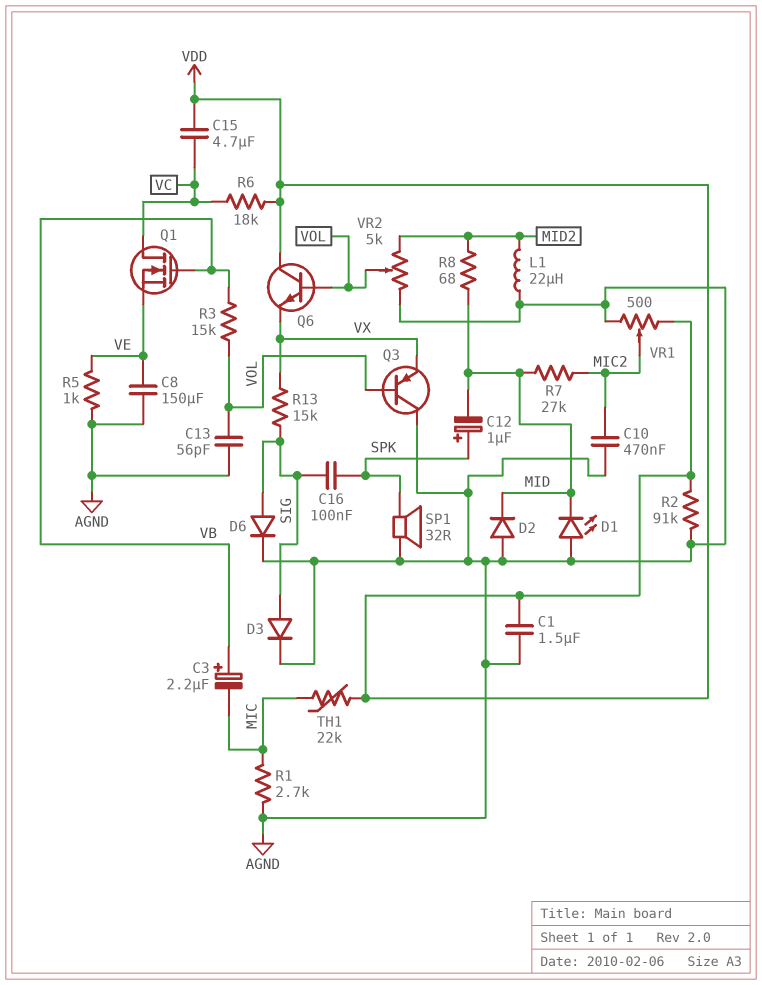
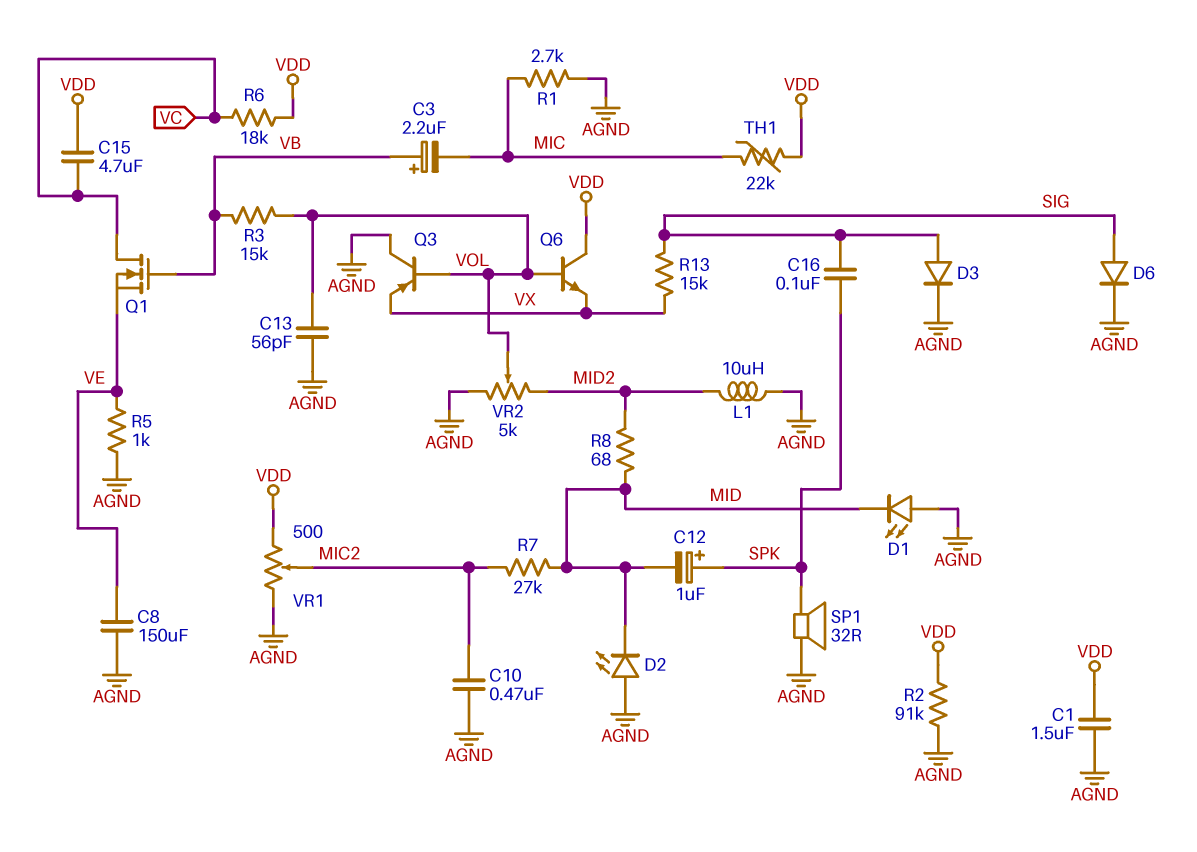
D2: diode (A AGND, K MID) -> LED (A AGND, K MID)
L1: 22uH (AGND, MID2) -> 10uH (AGND, MID2)

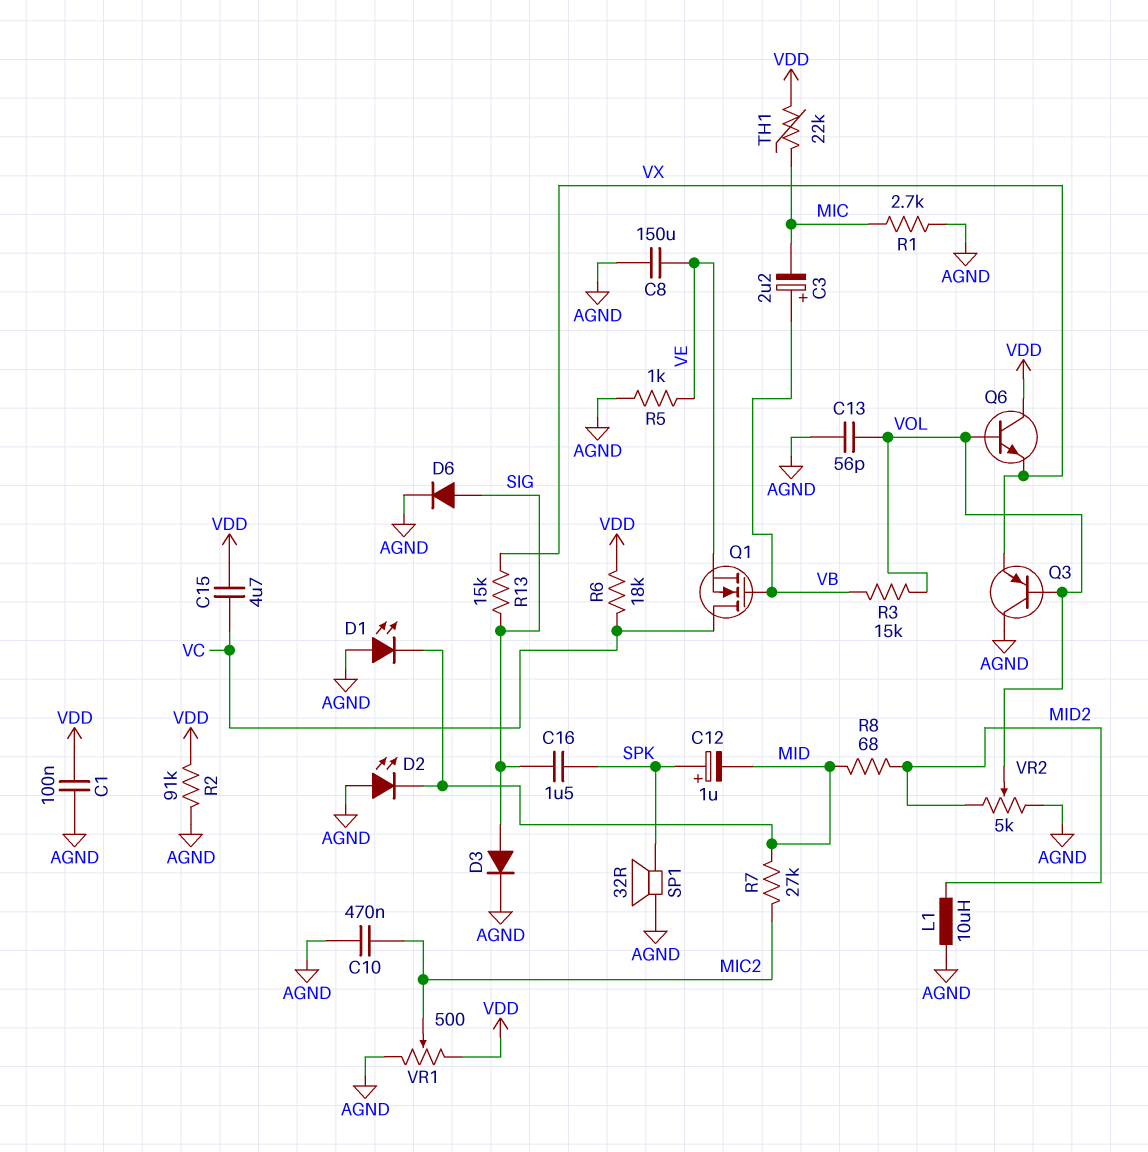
C1: 1.5uF (AGND, VDD) -> 100nF (AGND, VDD)
C16: 100nF (SIG, SPK) -> 1.5uF (SIG, SPK)

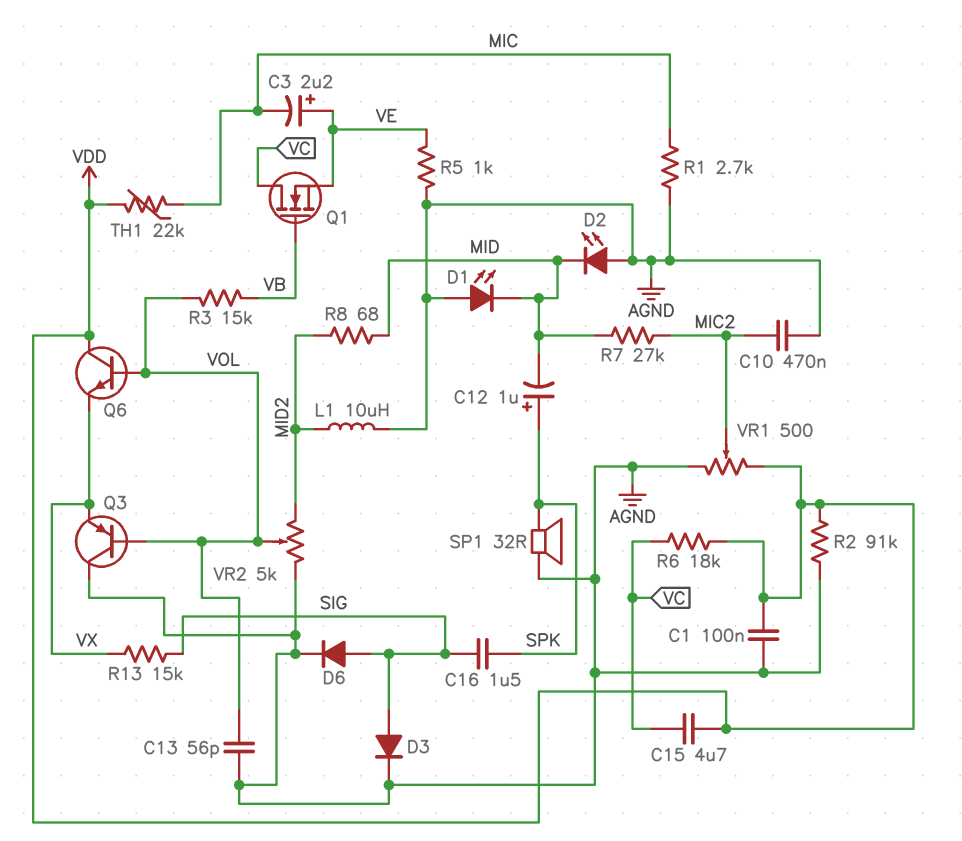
C3: 2.2uF (plus VB, minus MIC) -> 2.2uF (plus VE, minus MIC)
C8: 150uF (AGND, VE) -> none

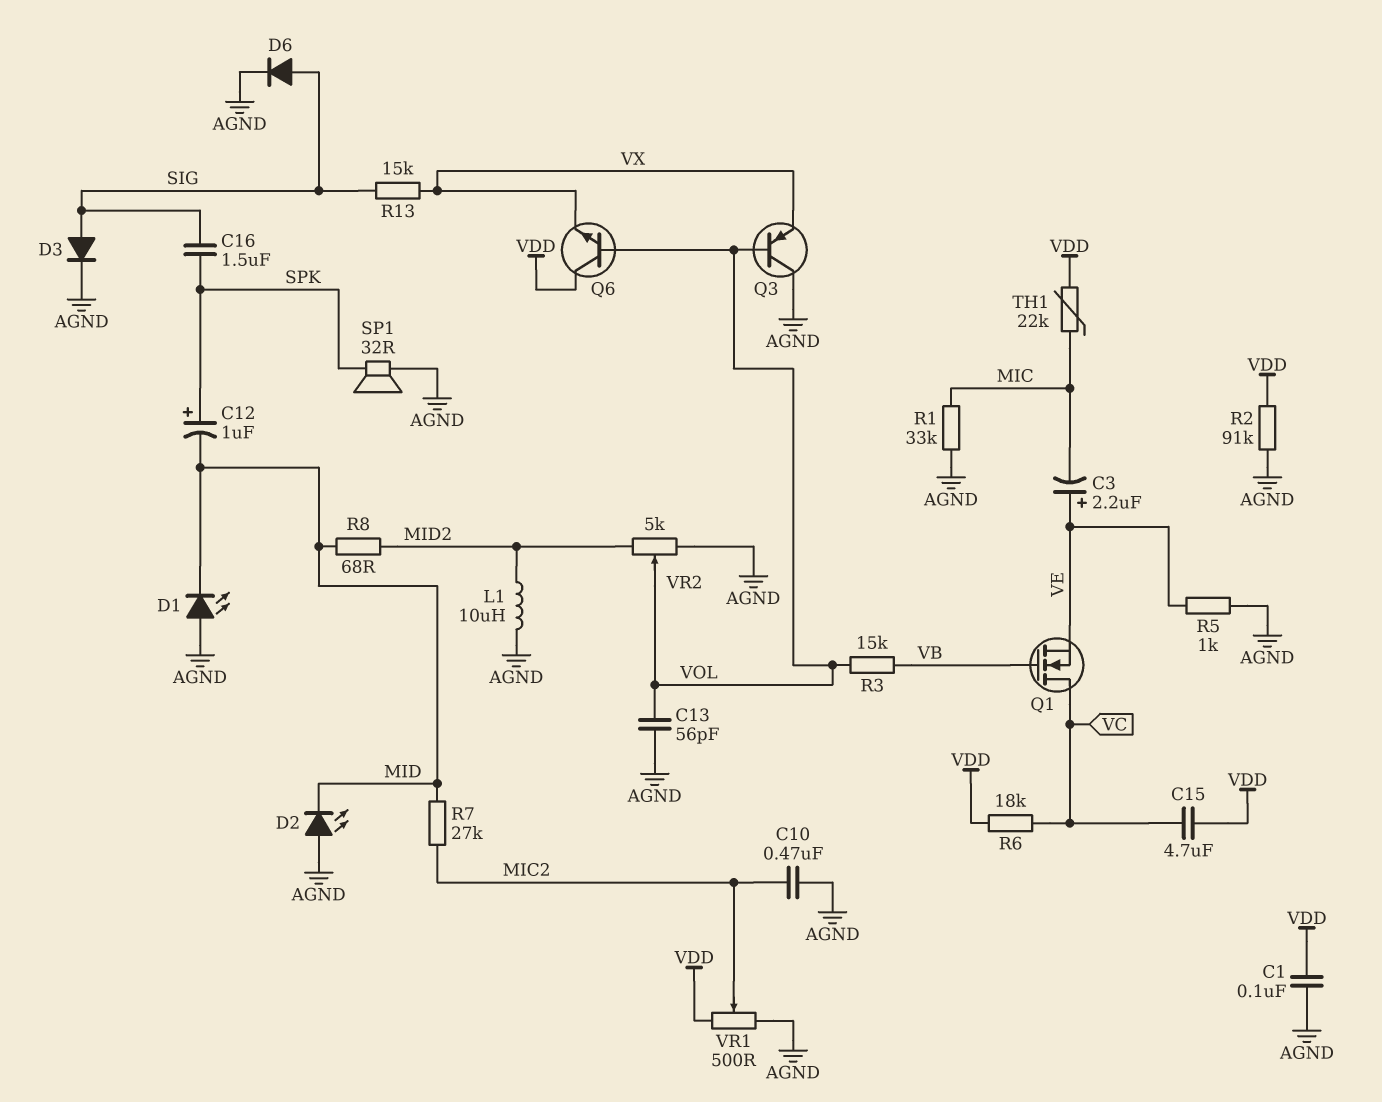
R1: 2.7k (AGND, MIC) -> 33k (AGND, MIC)

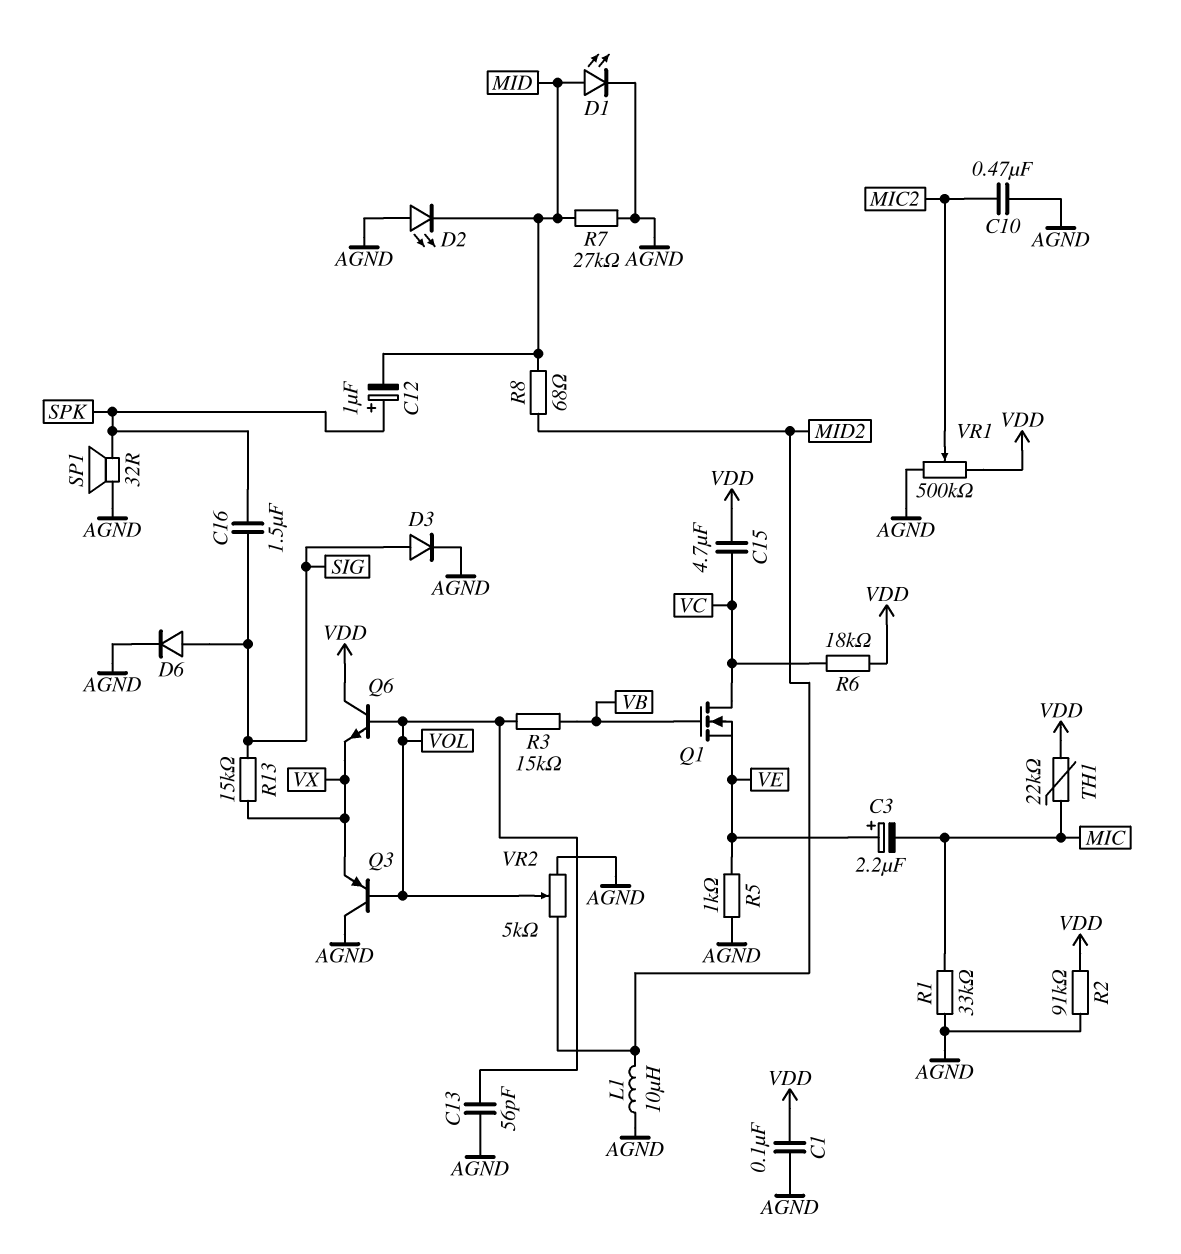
D1: LED (A AGND, K MID) -> LED (A MID, K AGND)
R7: 27k (MIC2, MID) -> 27k (AGND, MID)
VR1: 500 (AGND, VDD, wiper MIC2) -> 500k (AGND, VDD, wiper MIC2)

